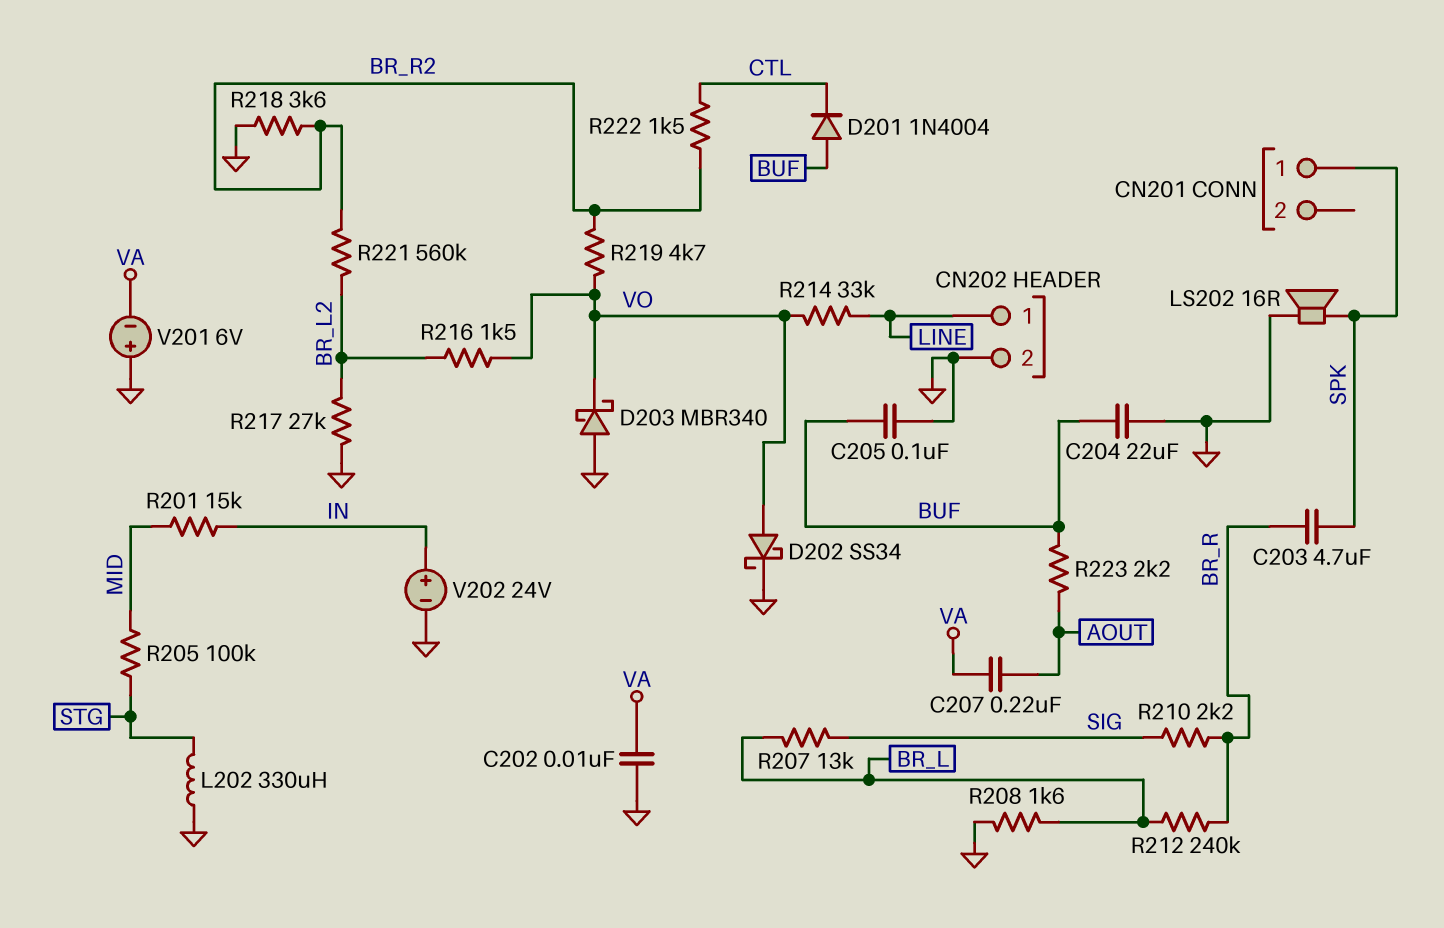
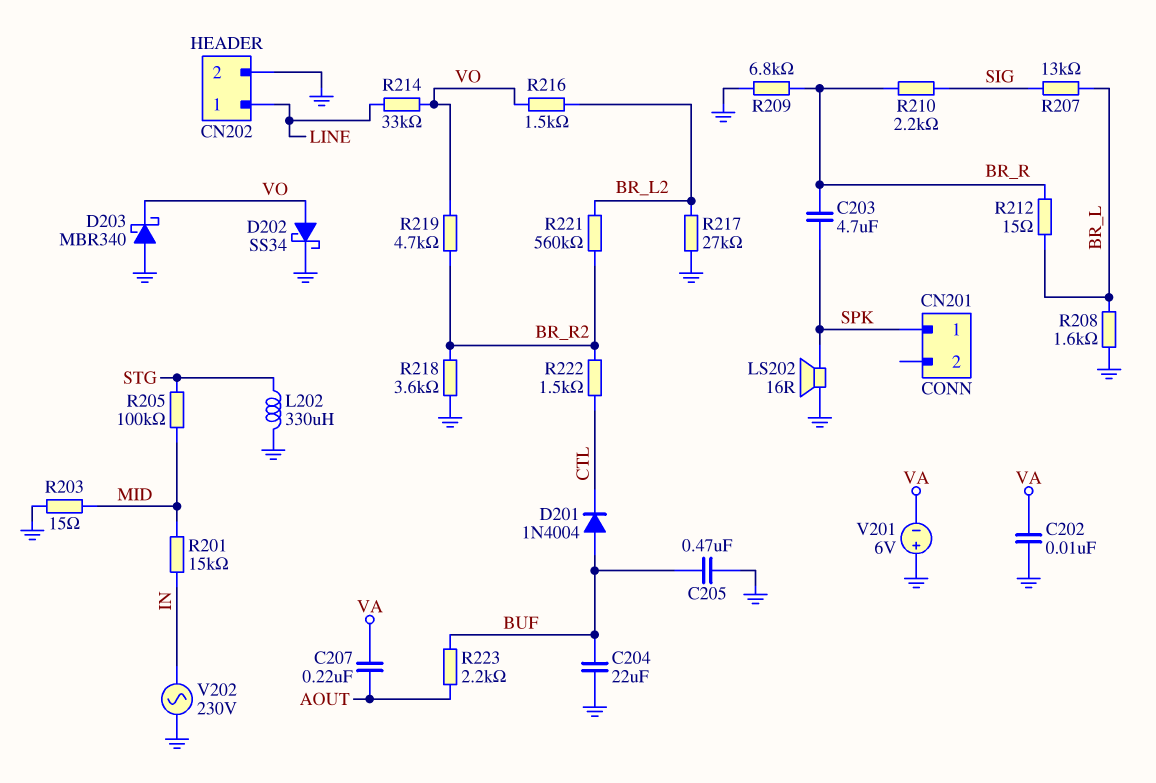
C205: 100nF (BUF, GND) -> 470nF (BUF, GND)
R203: none -> 15 (GND, MID)
R209: none -> 6.8k (BR_R, GND)
R212: 240k (BR_L, BR_R) -> 15 (BR_L, BR_R)
V202: 24V (plus IN, minus GND) -> AC 230V (GND, IN)

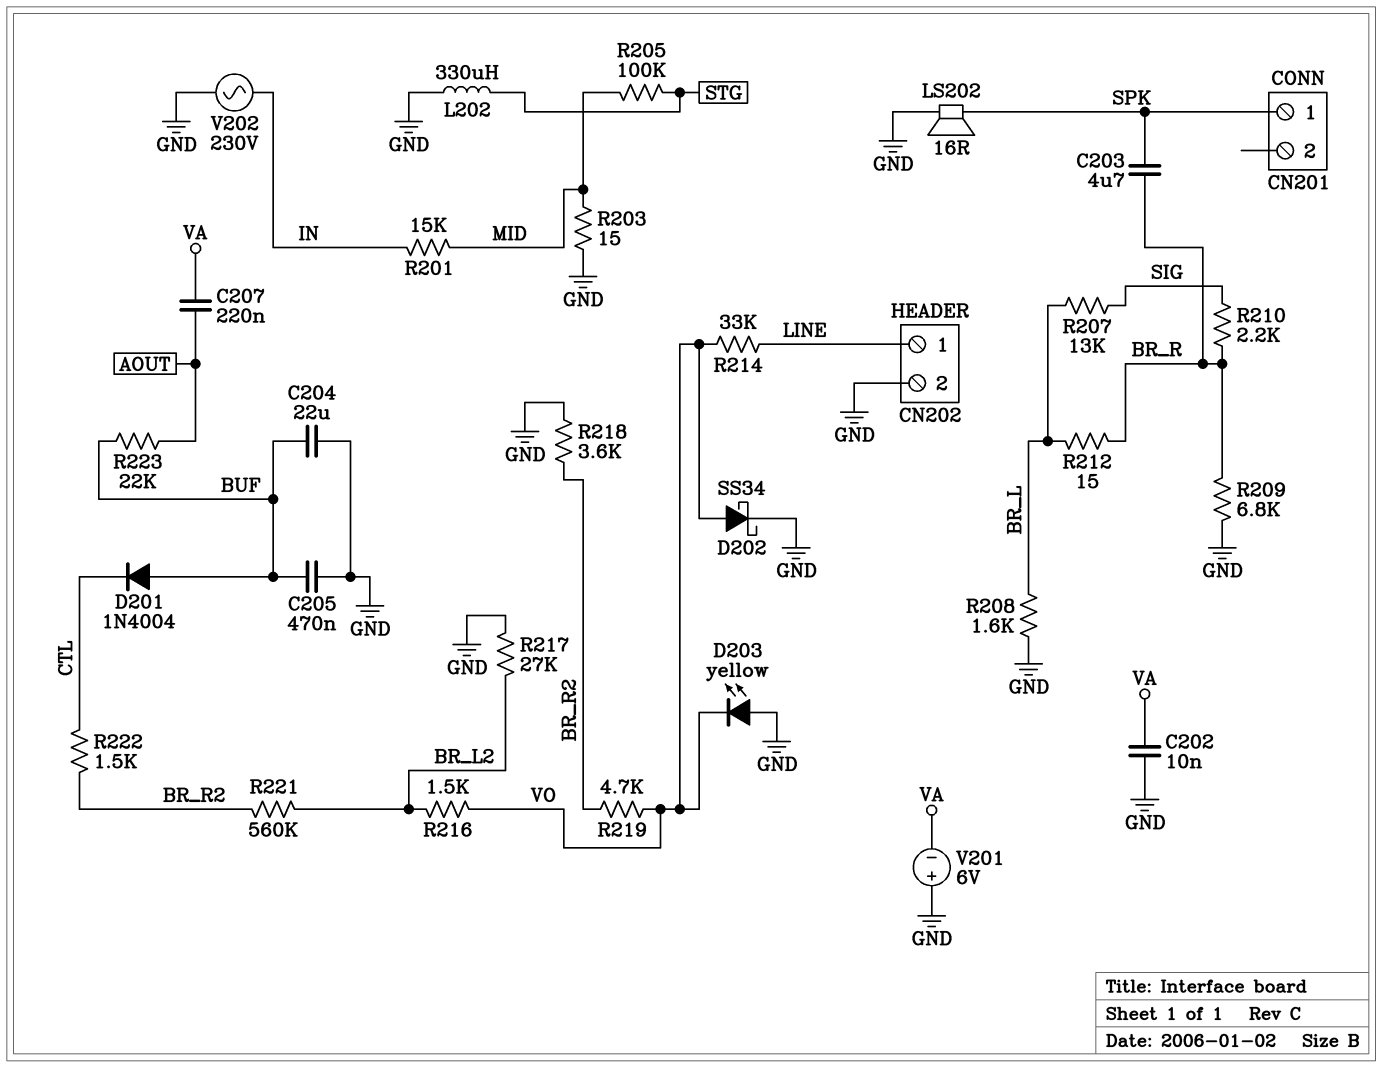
D203: schottky MBR340 (A GND, K VO) -> LED yellow (A GND, K VO)
R223: 2.2k (AOUT, BUF) -> 22k (AOUT, BUF)

